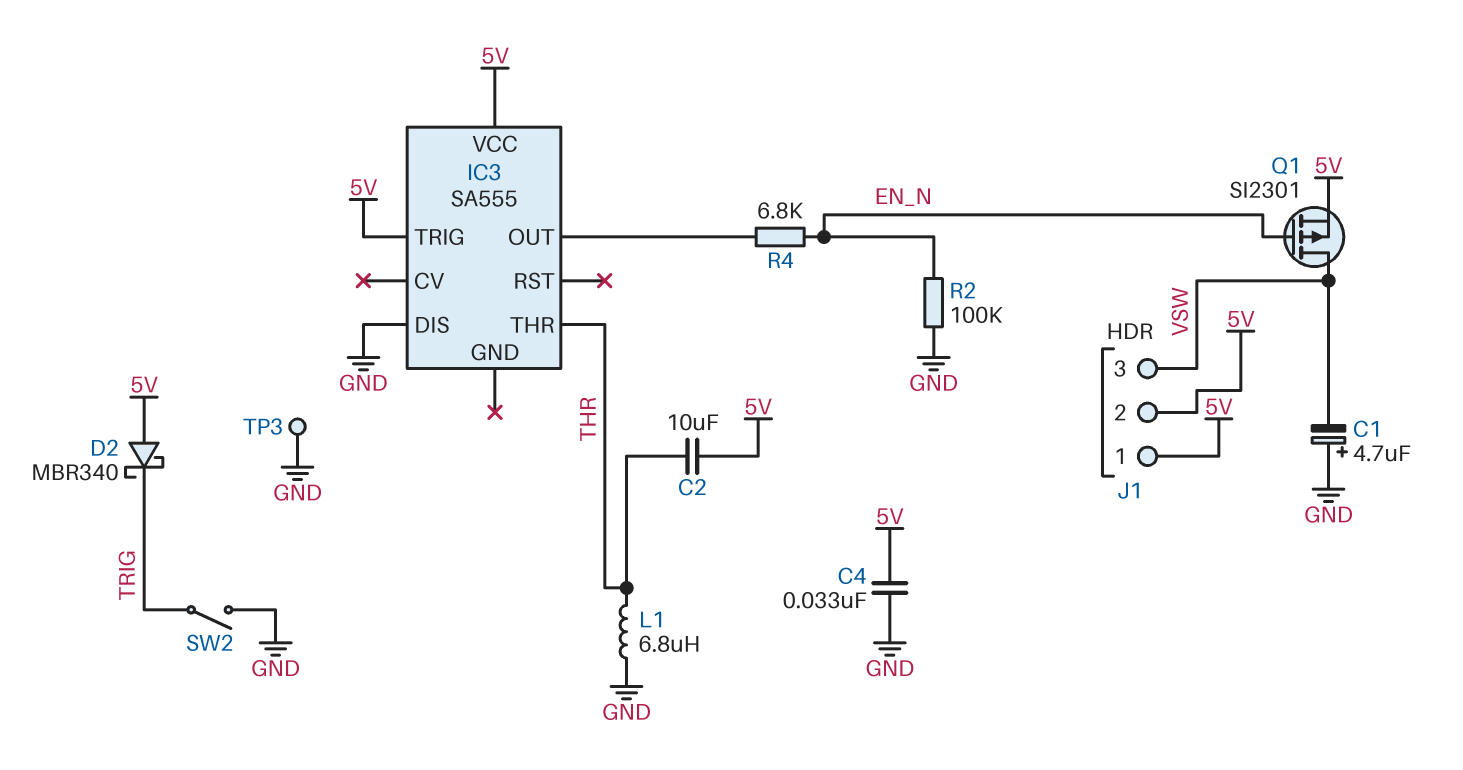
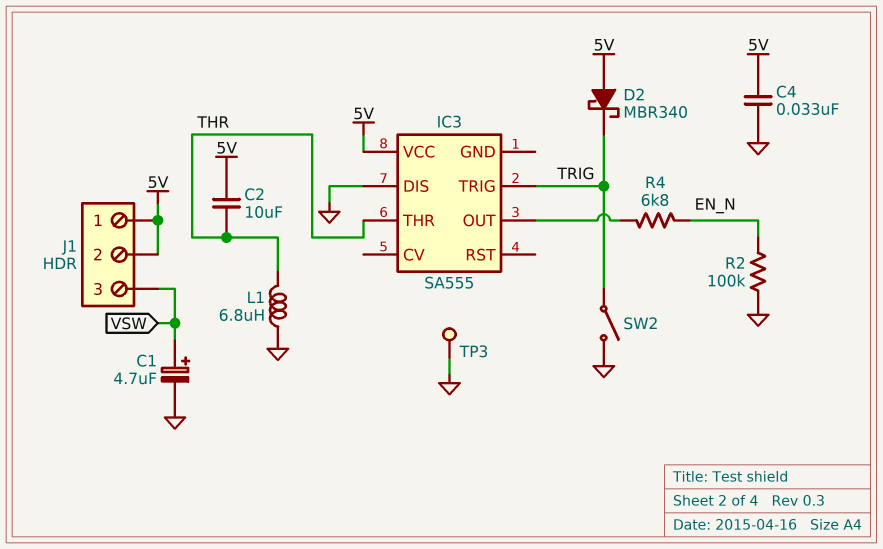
C1: 4.7uF (plus GND, minus VSW) -> 4.7uF (plus VSW, minus GND)
IC3 pin TRIG: 5V -> TRIG
Q1: PMOS SI2301 (G EN_N, D VSW, S 5V) -> none

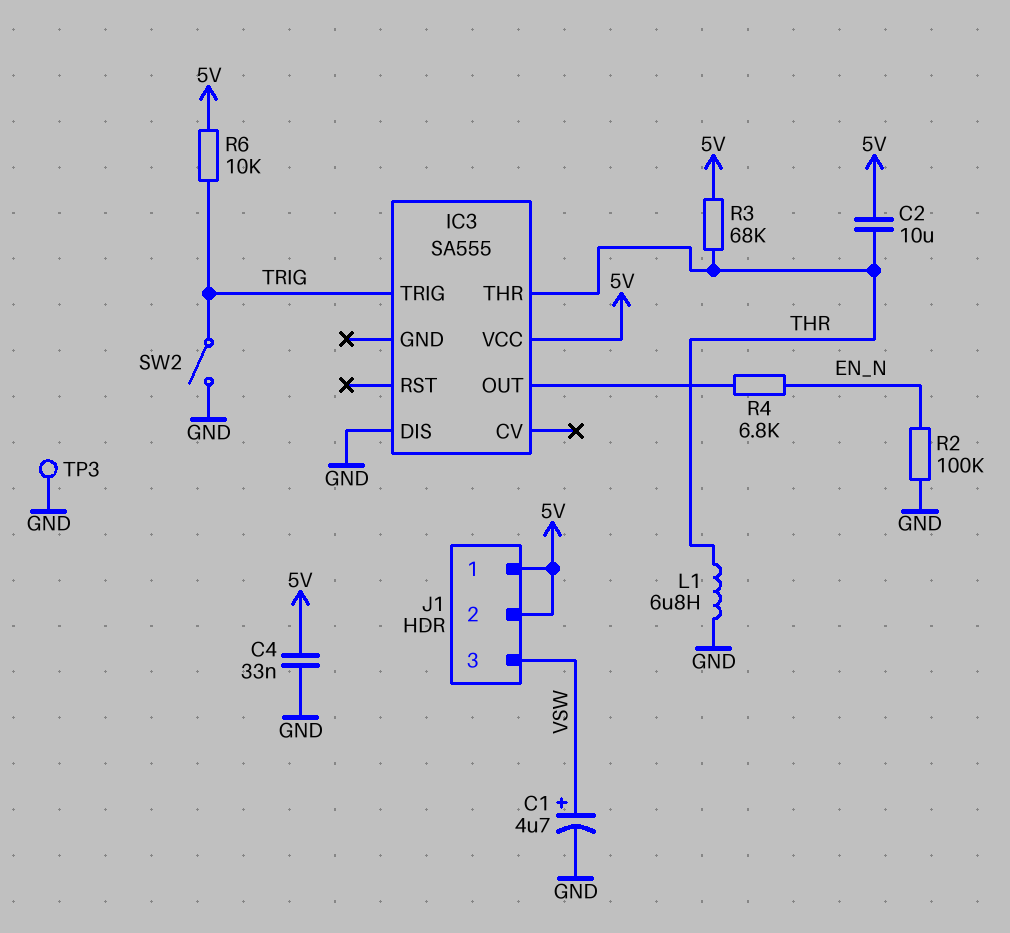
D2: schottky MBR340 (A 5V, K TRIG) -> none
R3: none -> 68k (5V, THR)
R6: none -> 10k (5V, TRIG)

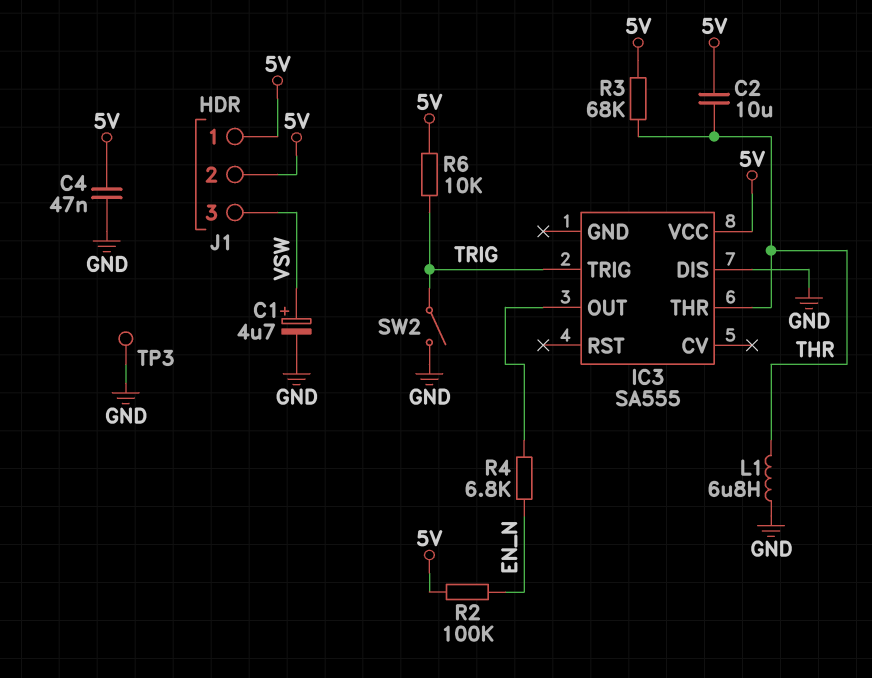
C4: 33nF (5V, GND) -> 47nF (5V, GND)
R2: 100k (EN_N, GND) -> 100k (5V, EN_N)

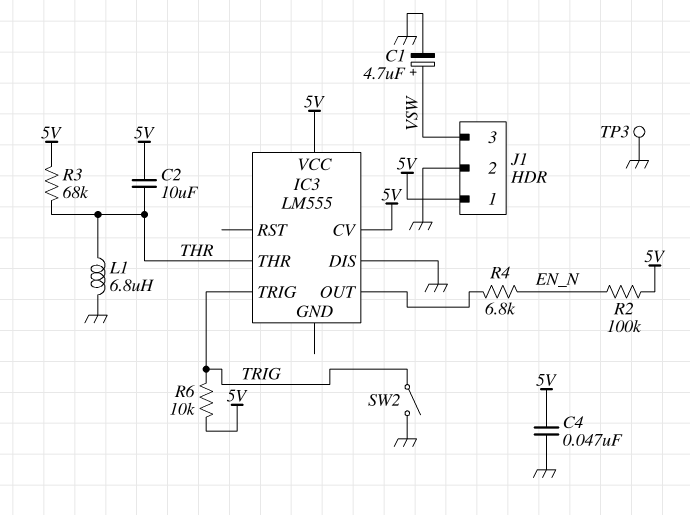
IC3: SA555 -> LM555
IC3 pin CV: none -> 5V
J1 pin 2: 5V -> GND

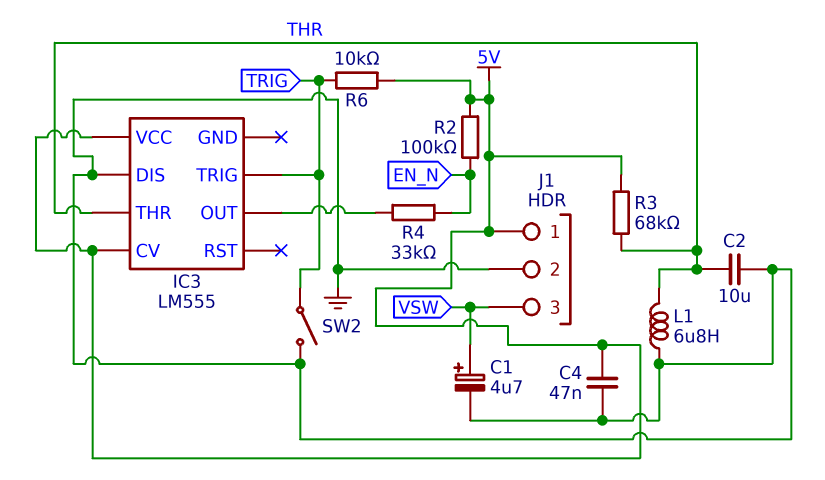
C2: 10uF (5V, THR) -> 10uF (GND, THR)
R4: 6.8k (EN_N, IC3/OUT) -> 33k (EN_N, IC3/OUT)
TP3: test point (GND) -> none

